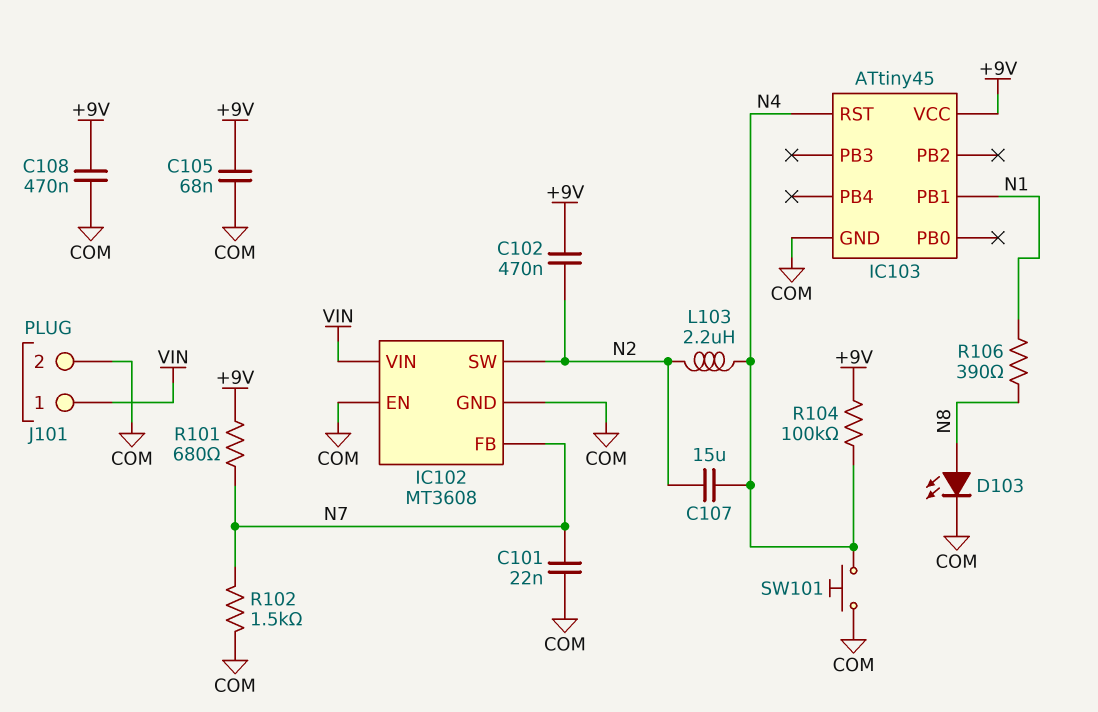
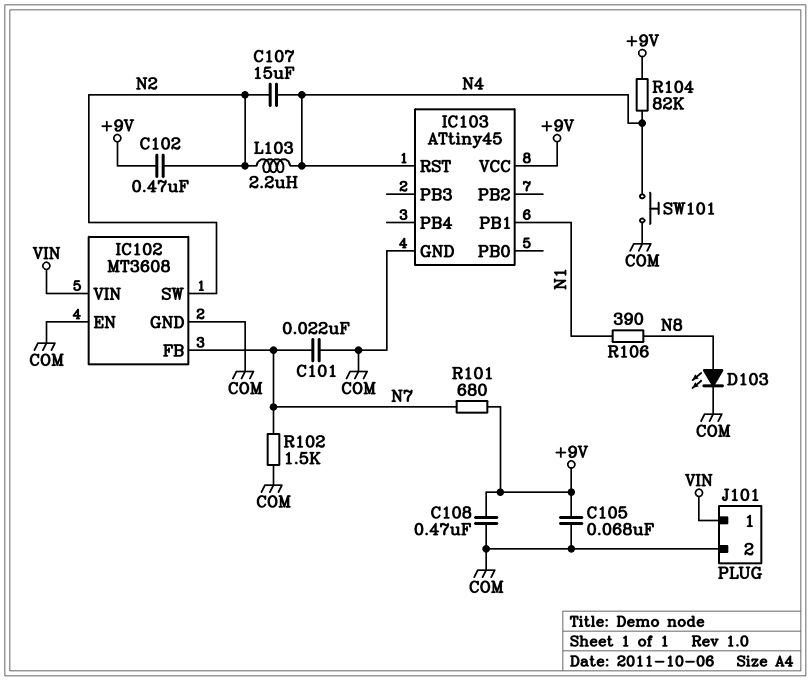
R104: 100k (+9V, N4) -> 82k (+9V, N4)

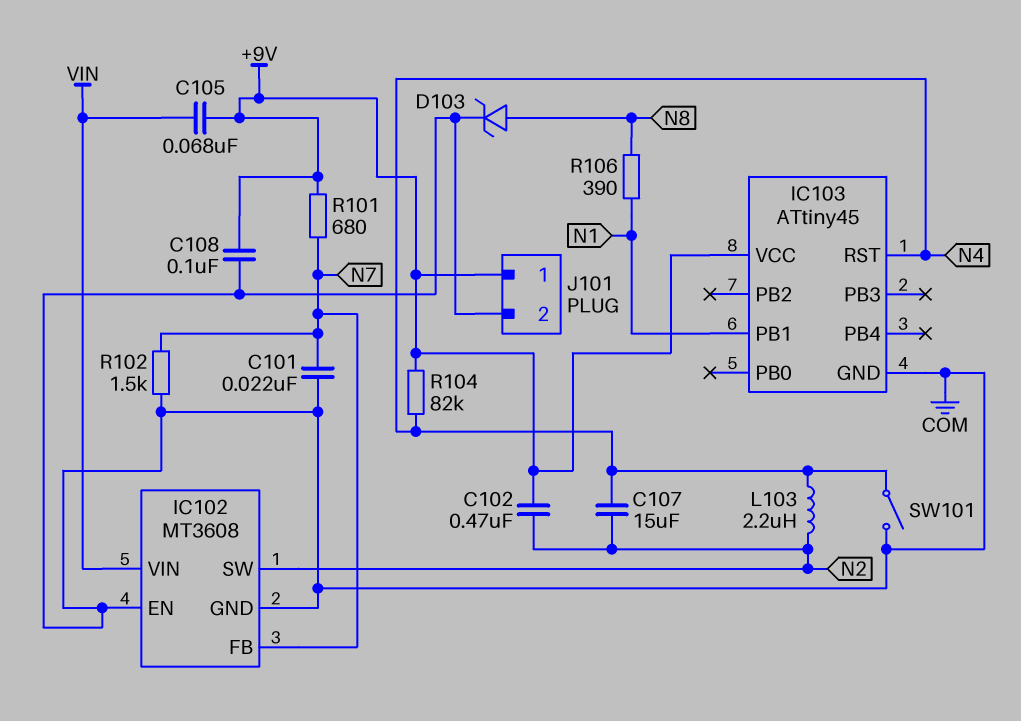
C105: 68nF (+9V, COM) -> 68nF (+9V, VIN)
C108: 470nF (+9V, COM) -> 100nF (+9V, COM)
D103: LED (A N8, K COM) -> zener (A N8, K COM)
J101 pin 1: VIN -> +9V
SW101: button (COM, N4) -> switch (COM, N4)

